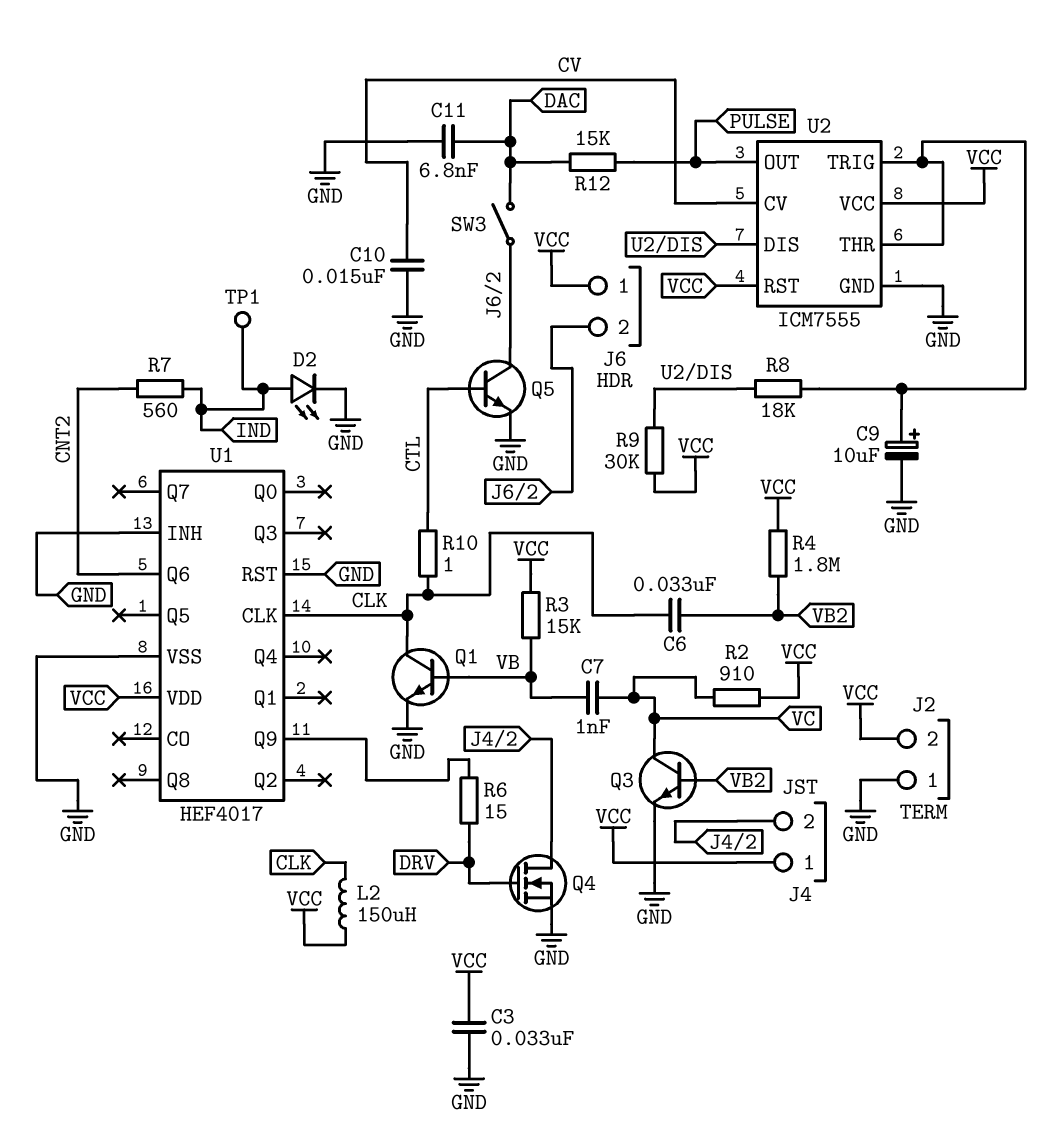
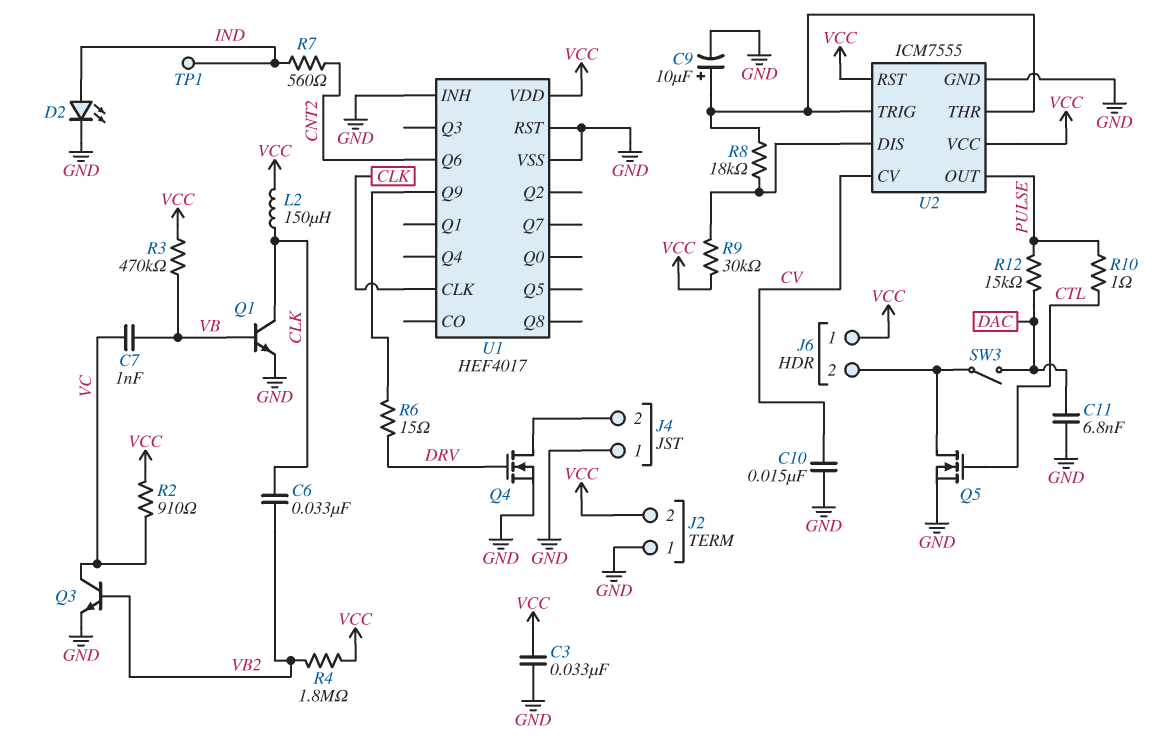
J4 pin 1: VCC -> GND
Q5: NPN (B CTL, C J6/2, E GND) -> NMOS (G CTL, D J6/2, S GND)
R3: 15k (VB, VCC) -> 470k (VB, VCC)
R10: 1 (CLK, CTL) -> 1 (CTL, PULSE)

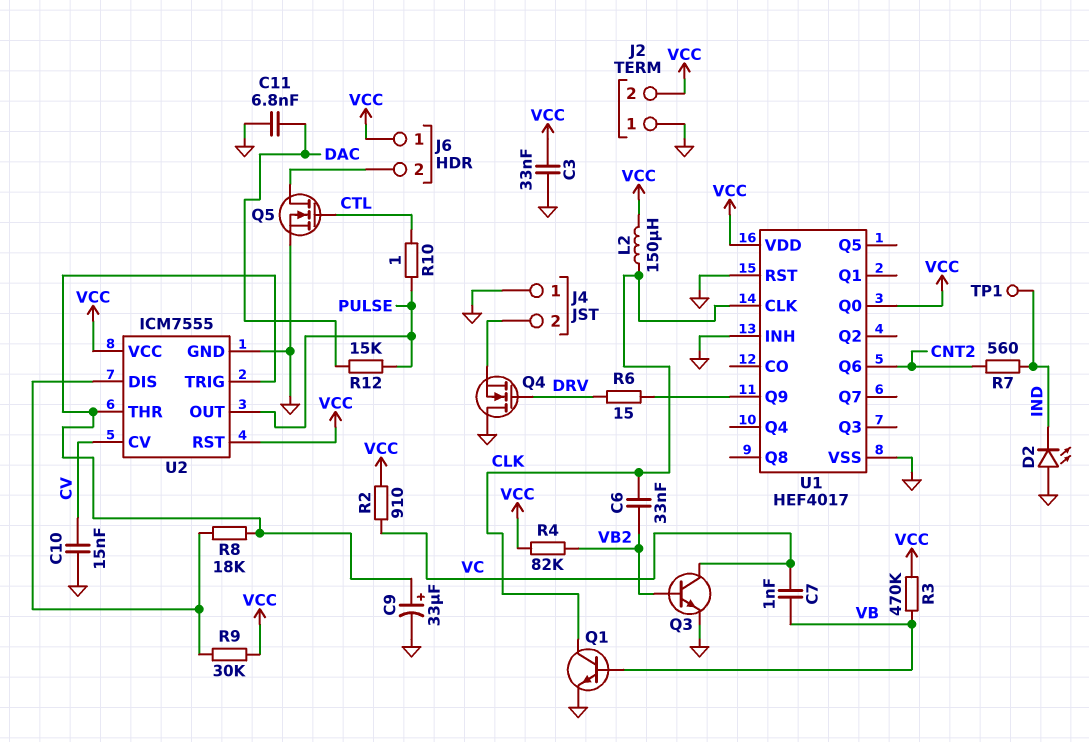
C9: 10uF (plus U2/THR, minus GND) -> 33uF (plus U2/THR, minus GND)
D2: LED (A IND, K GND) -> LED (A GND, K IND)
Q4: NMOS (G DRV, D J4/2, S GND) -> NMOS (G DRV, D GND, S J4/2)
R4: 1.8M (VB2, VCC) -> 82k (VB2, VCC)
SW3: switch (DAC, J6/2) -> none
U1 pin Q0: none -> VCC

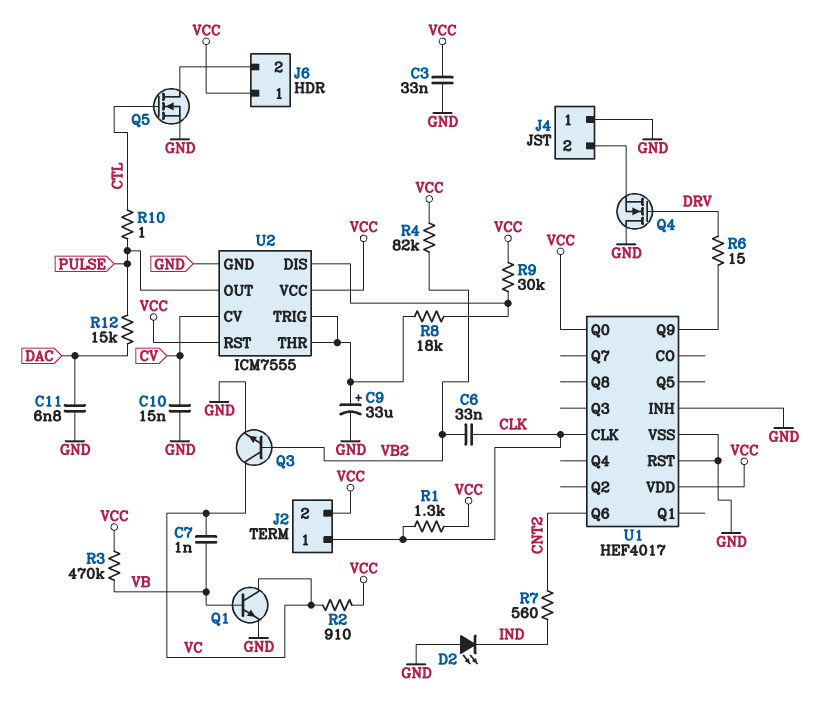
J2 pin 1: GND -> CLK
L2: 150uH (CLK, VCC) -> none
Q1: NPN (B VB, C CLK, E GND) -> NPN (B VB, C VC, E GND)
R1: none -> 1.3k (CLK, VCC)
TP1: test point (IND) -> none

